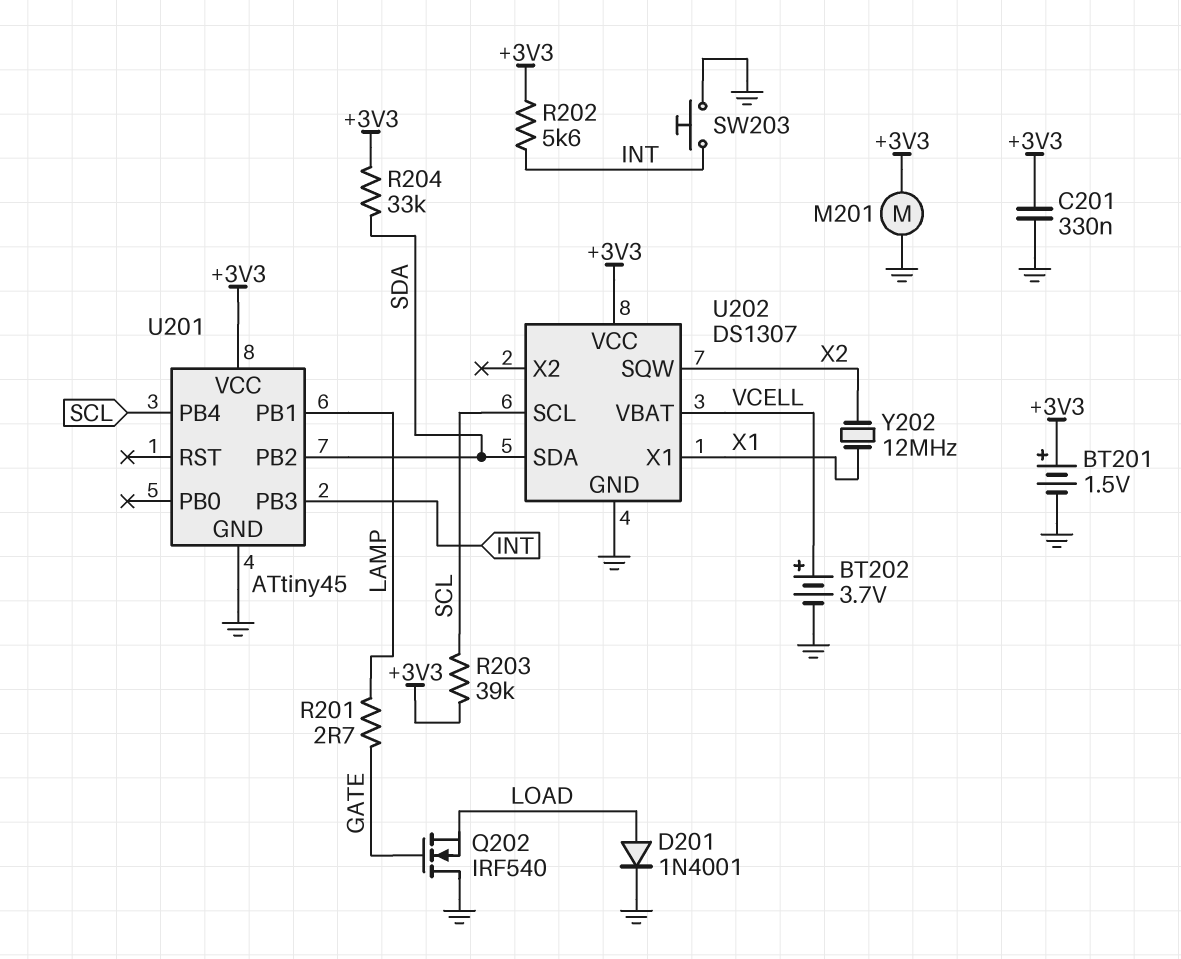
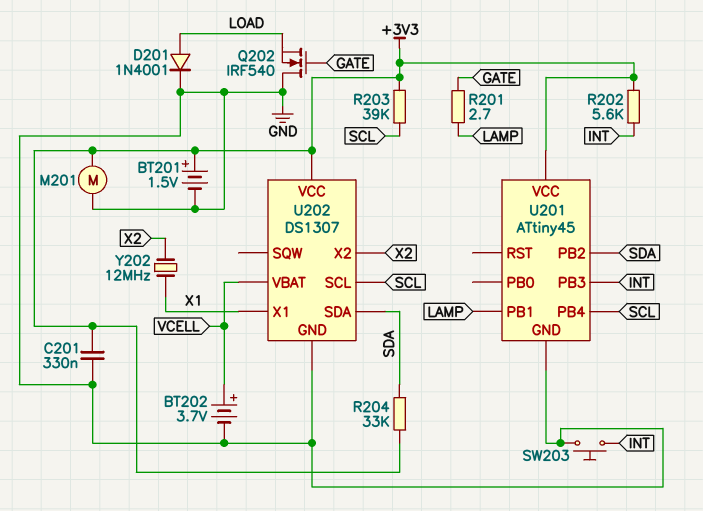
U202 pin SQW: X2 -> none
U202 pin X2: none -> X2

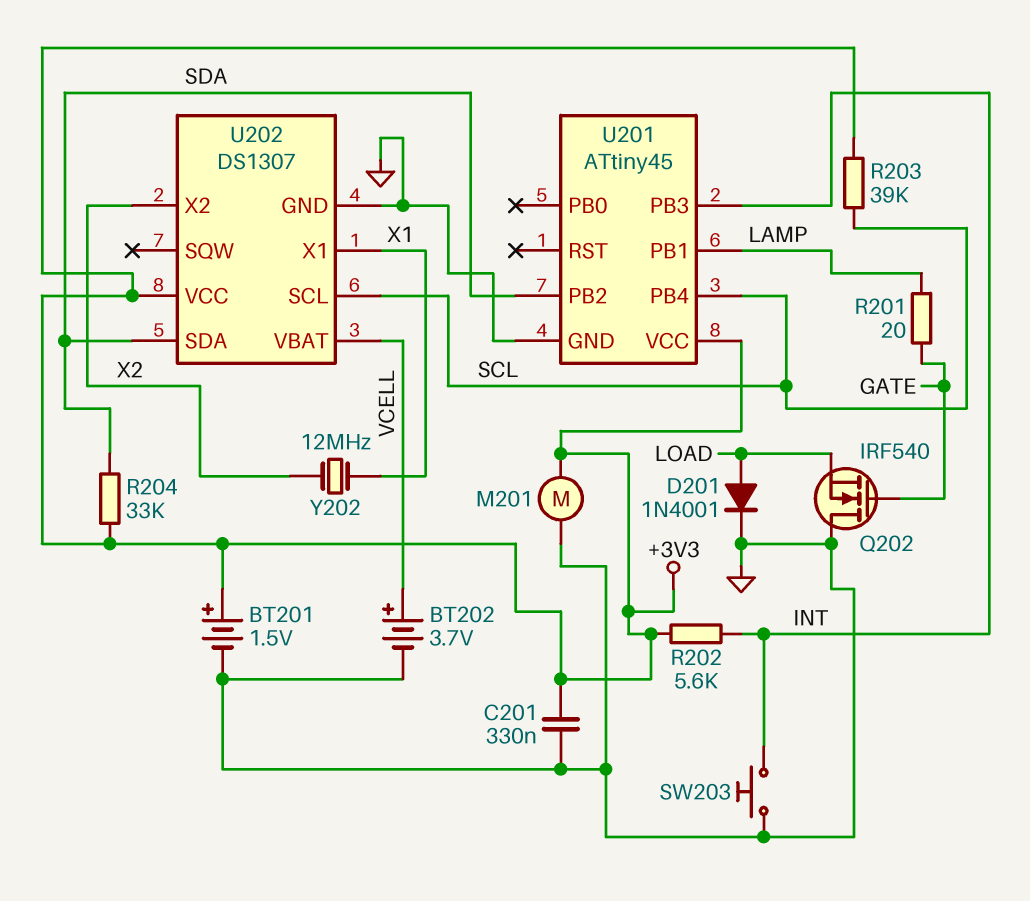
R201: 2.7 (GATE, LAMP) -> 20 (GATE, LAMP)

